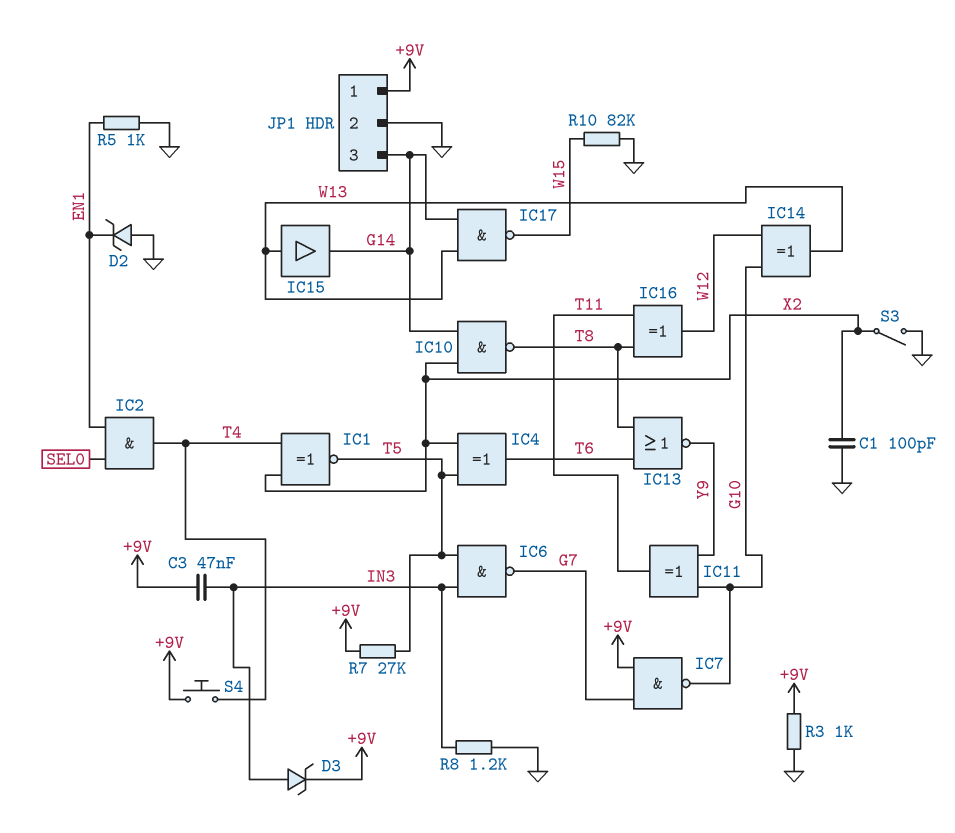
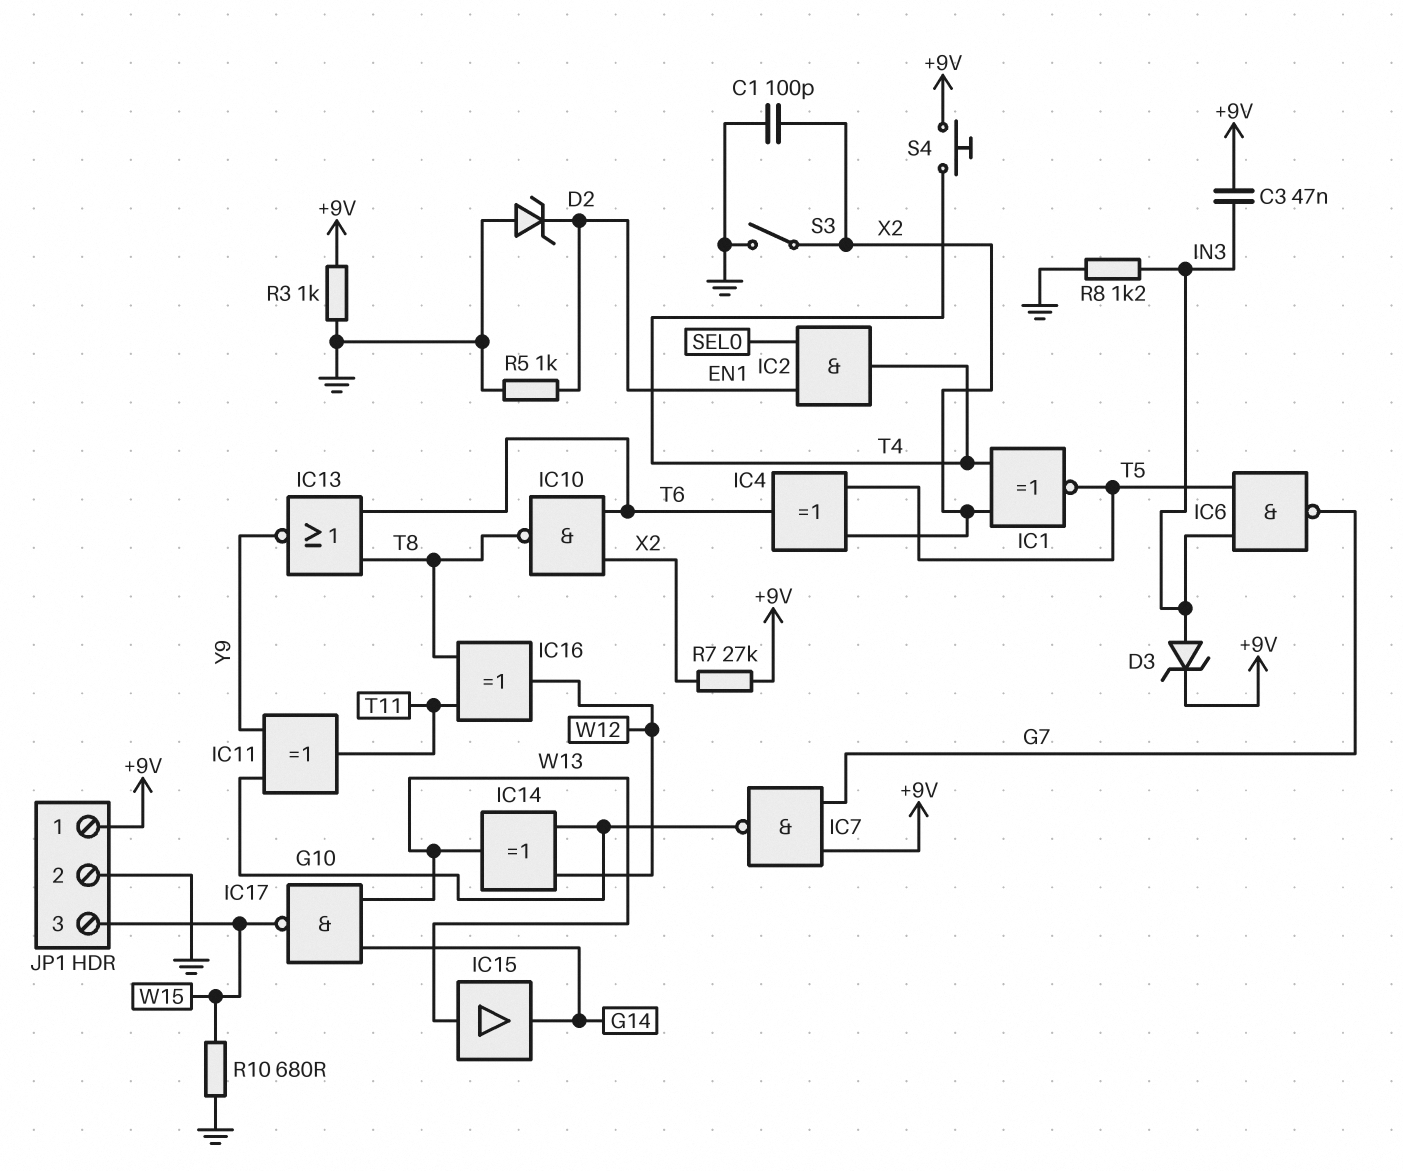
IC10: NAND (in G14, in X2, out T8) -> NAND (in T6, in X2, out T8)
JP1 pin 3: G14 -> W15
R7: 27k (+9V, T5) -> 27k (+9V, X2)
R10: 82k (GND, W15) -> 680 (GND, W15)

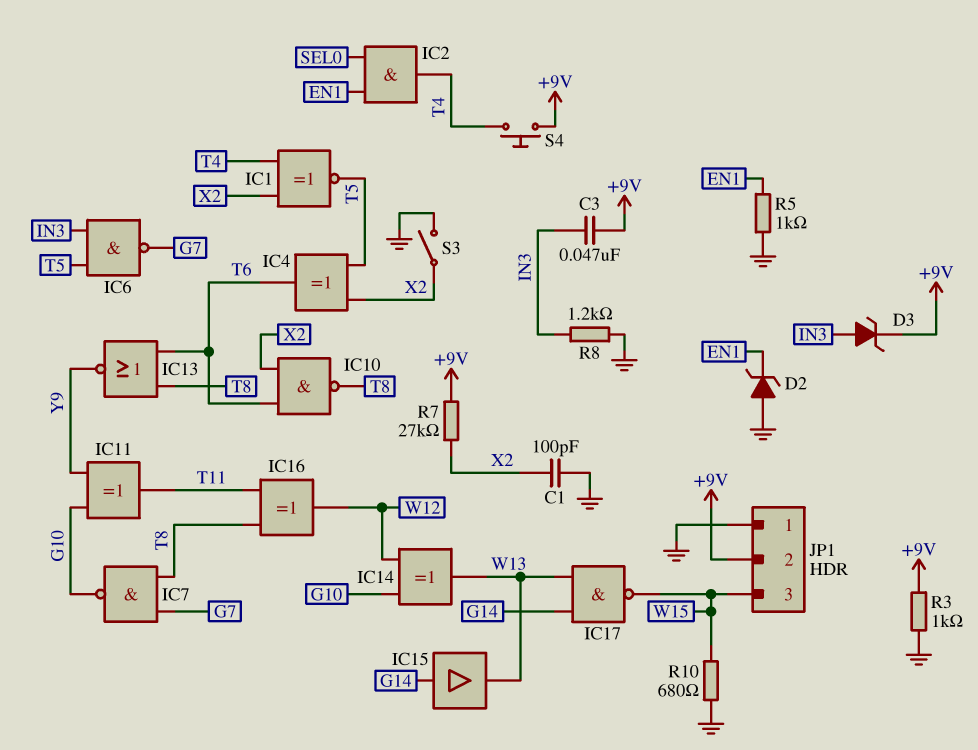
IC7: NAND (in +9V, in G7, out G10) -> NAND (in G7, in T8, out G10)
IC15: buffer (in W13, out G14) -> buffer (in G14, out W13)
JP1 pin 1: +9V -> GND
JP1 pin 2: GND -> +9V

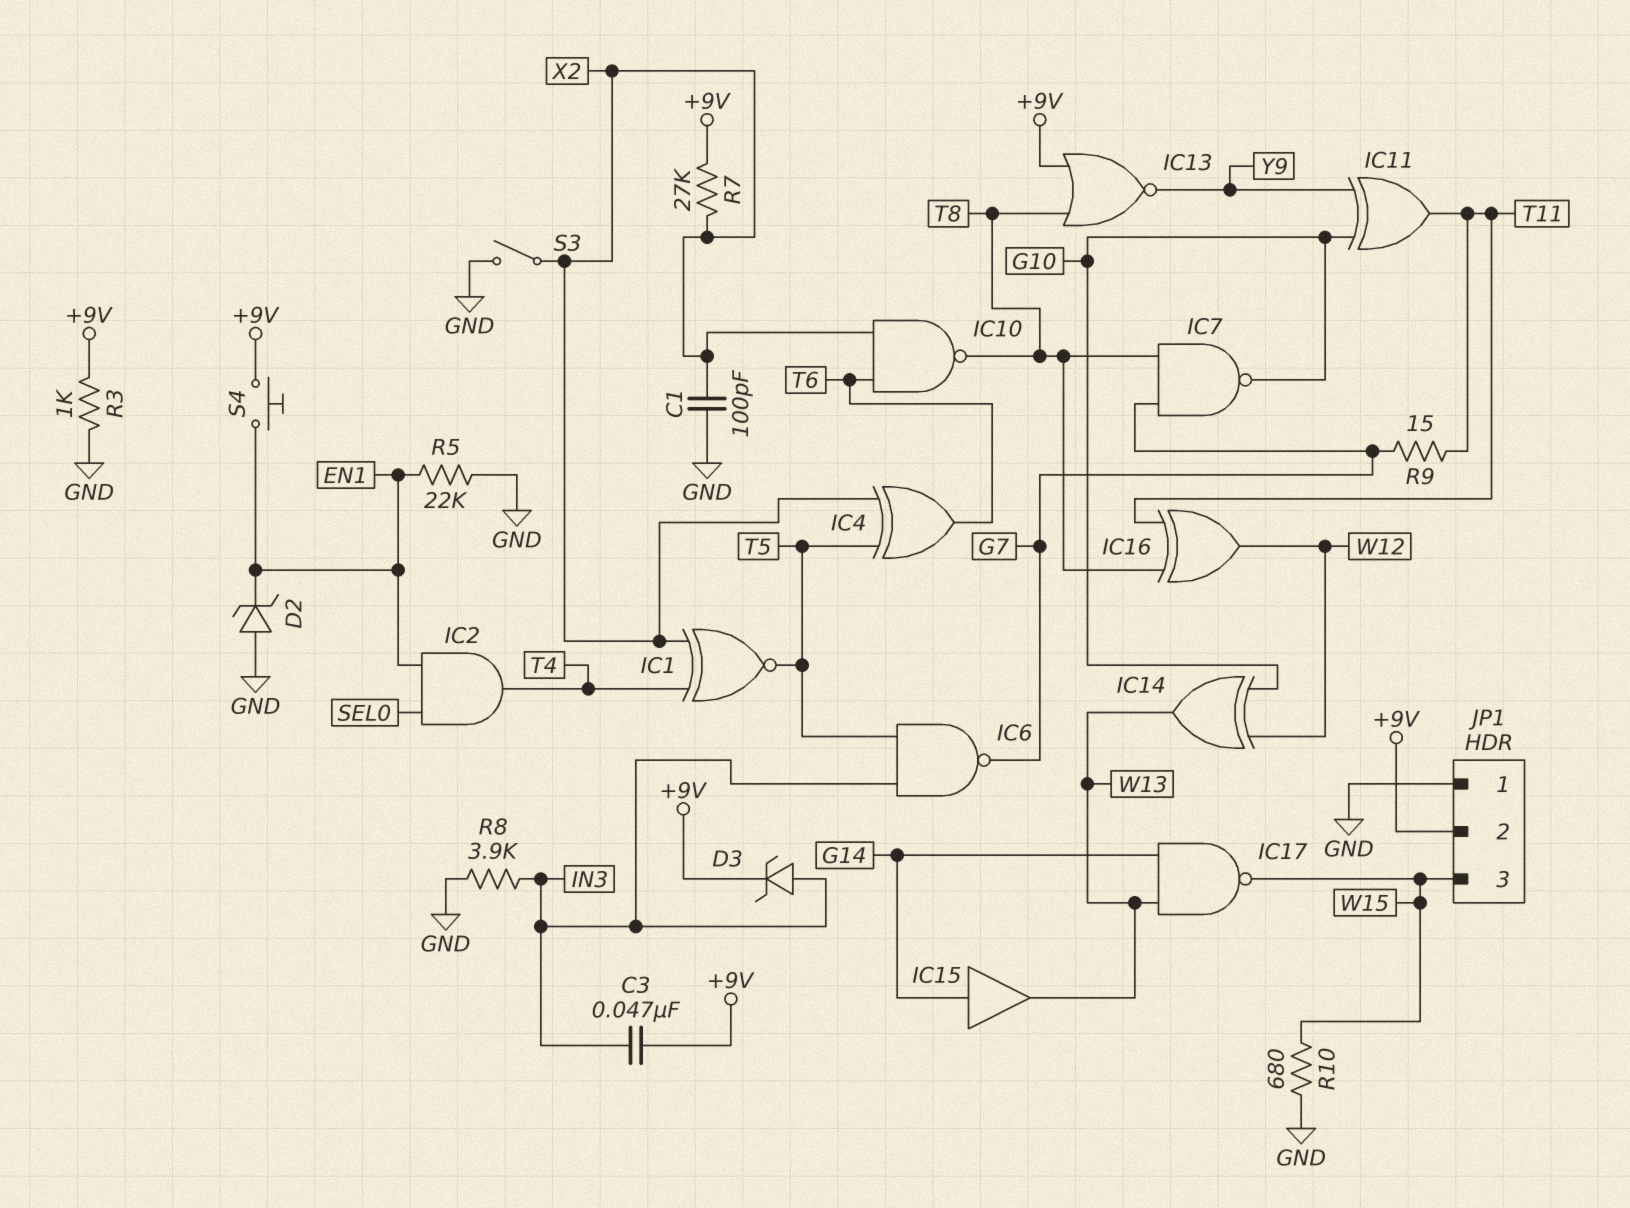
IC13: NOR (in T6, in T8, out Y9) -> NOR (in +9V, in T8, out Y9)
R5: 1k (EN1, GND) -> 22k (EN1, GND)
R8: 1.2k (GND, IN3) -> 3.9k (GND, IN3)
R9: none -> 15 (G7, T11)
S4: button (+9V, T4) -> button (+9V, EN1)

